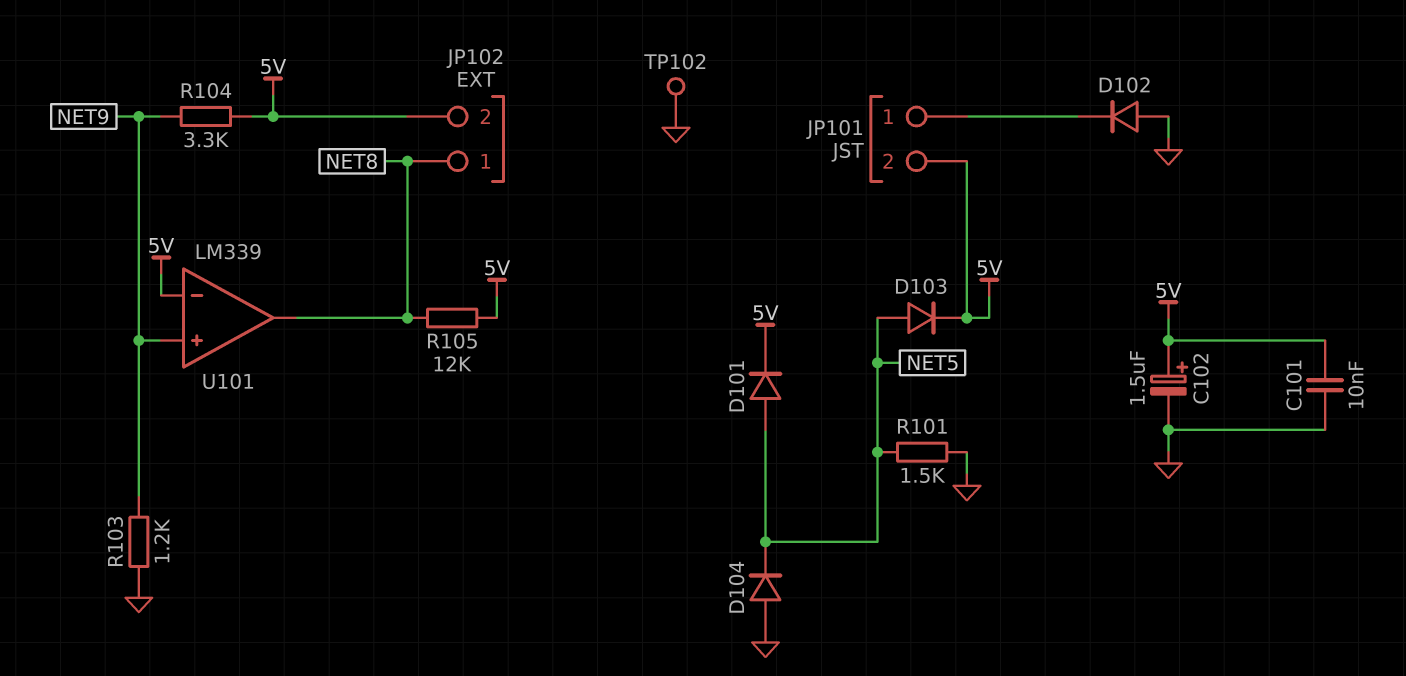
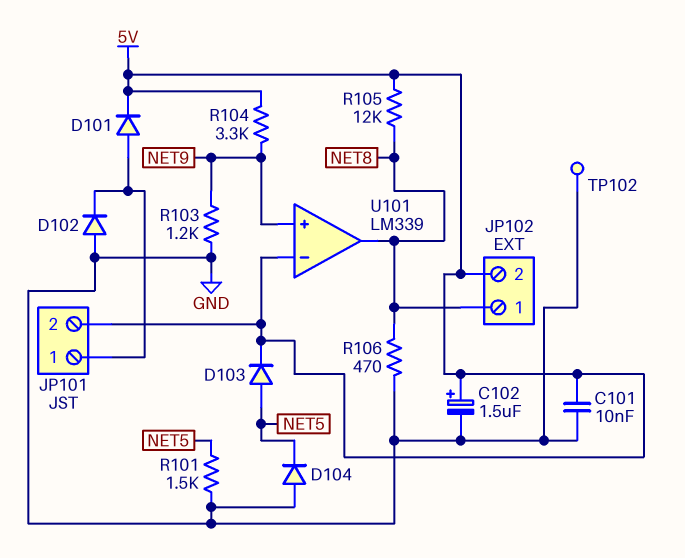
D101: diode (A NET5, K 5V) -> diode (A JP101/1, K 5V)
R106: none -> 470 (GND, NET8)

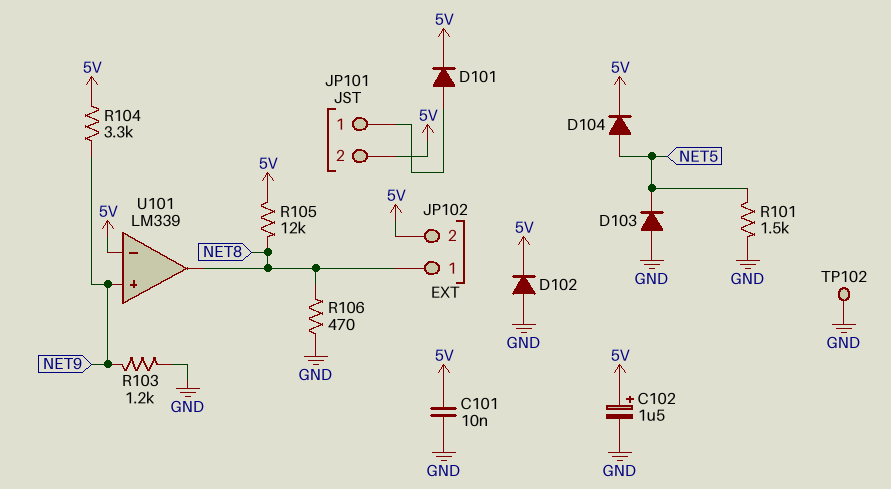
D102: diode (A GND, K JP101/1) -> diode (A GND, K 5V)
D103: diode (A NET5, K 5V) -> diode (A GND, K NET5)
D104: diode (A GND, K NET5) -> diode (A NET5, K 5V)

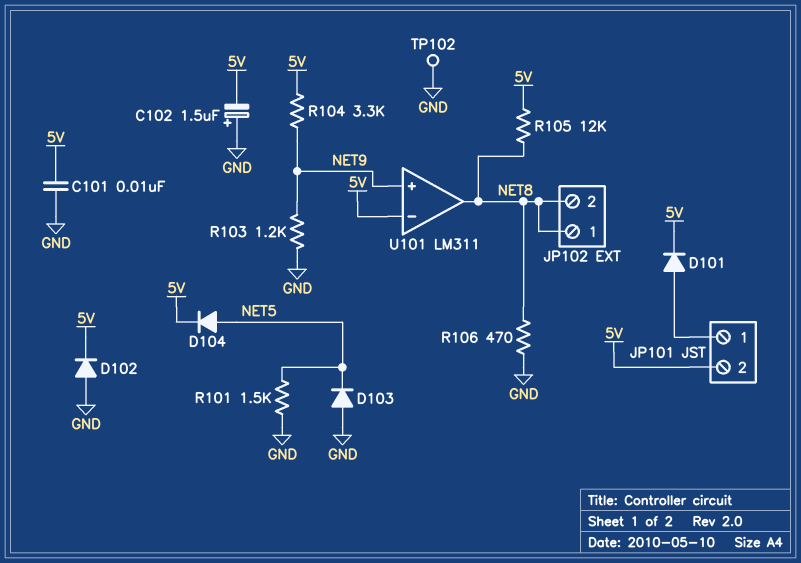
C102: 1.5uF (plus 5V, minus GND) -> 1.5uF (plus GND, minus 5V)
JP102 pin 2: 5V -> NET8
U101: LM339 -> LM311

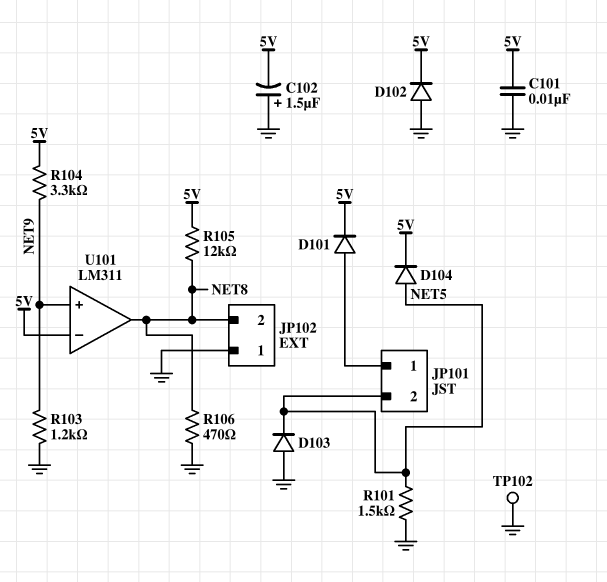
JP101 pin 2: 5V -> NET5
JP102 pin 1: NET8 -> GND

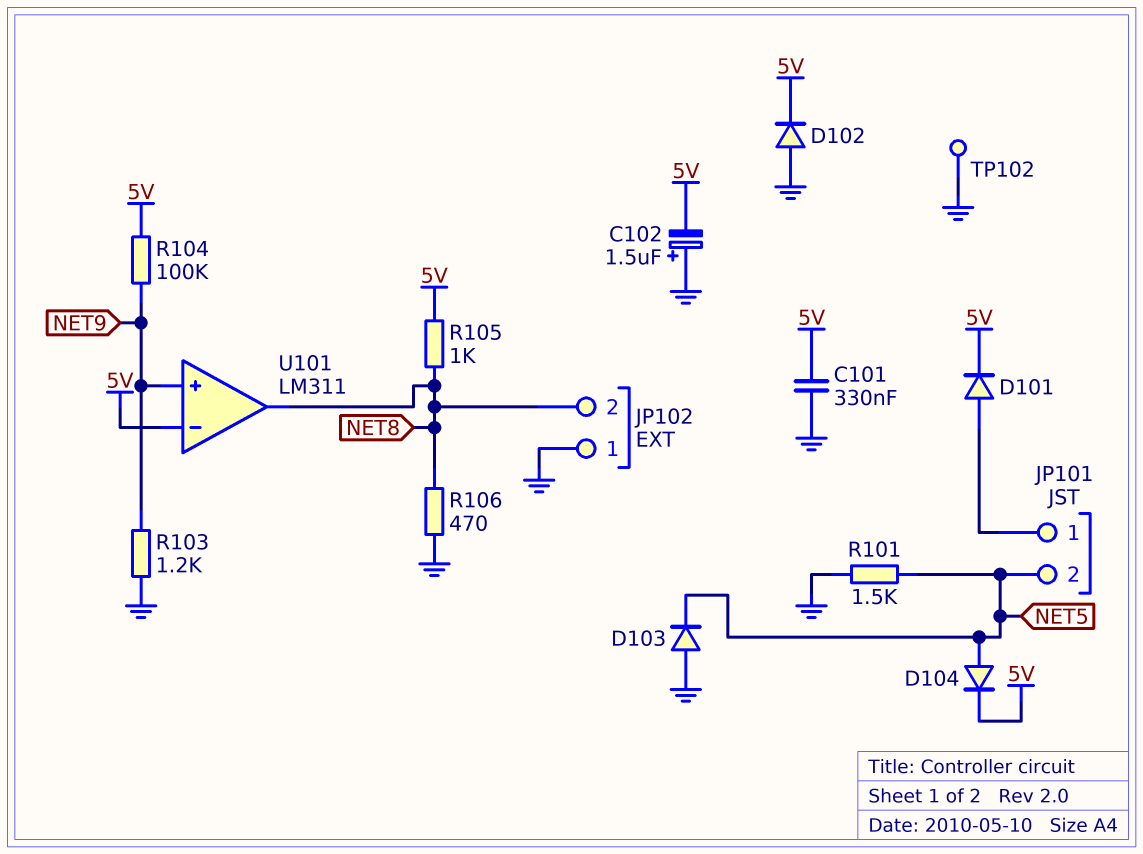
C101: 10nF (5V, GND) -> 330nF (5V, GND)
R104: 3.3k (5V, NET9) -> 100k (5V, NET9)
R105: 12k (5V, NET8) -> 1k (5V, NET8)

